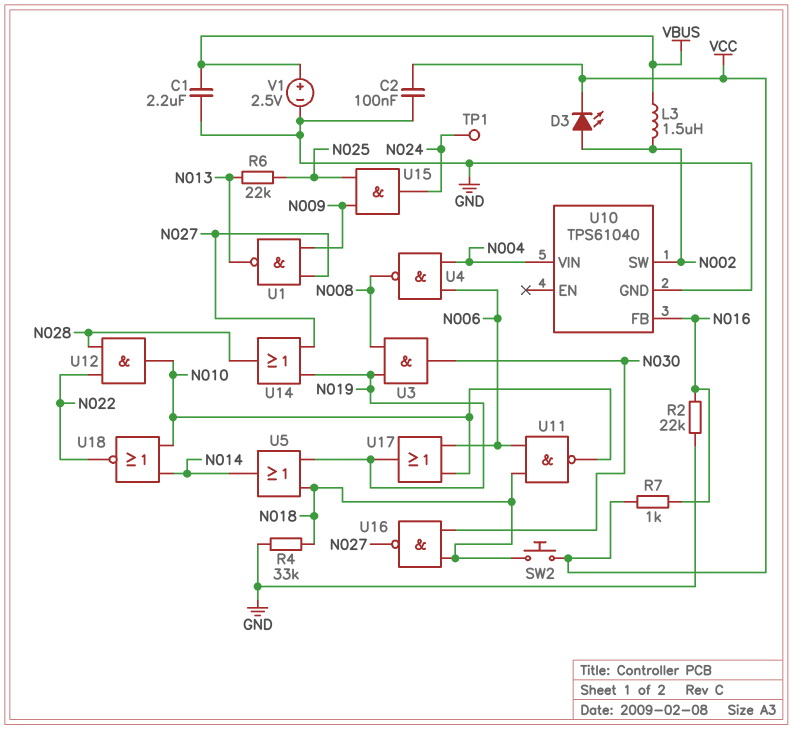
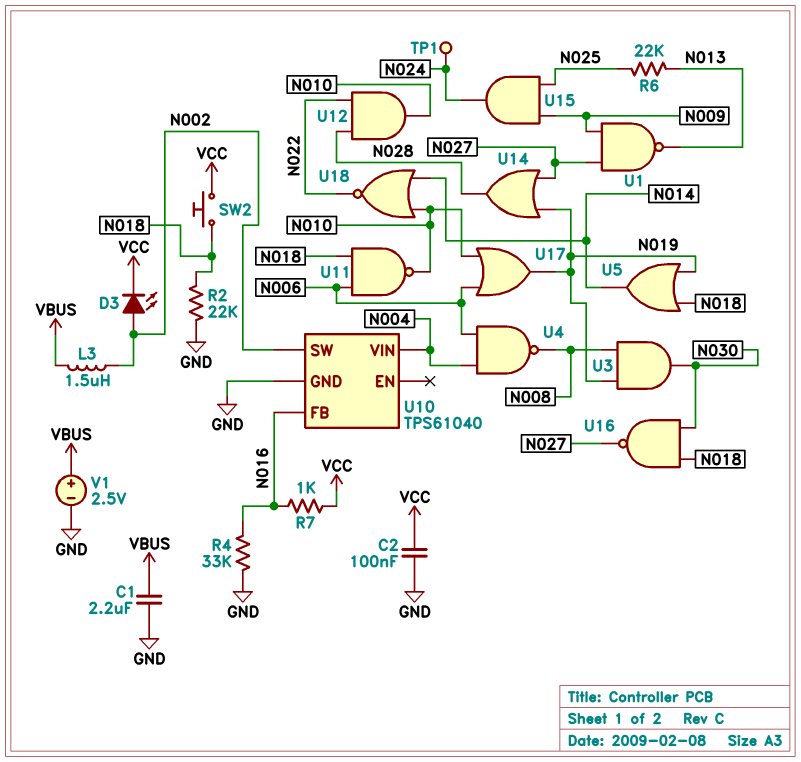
R2: 22k (GND, N016) -> 22k (GND, N018)
R4: 33k (GND, N018) -> 33k (GND, N016)

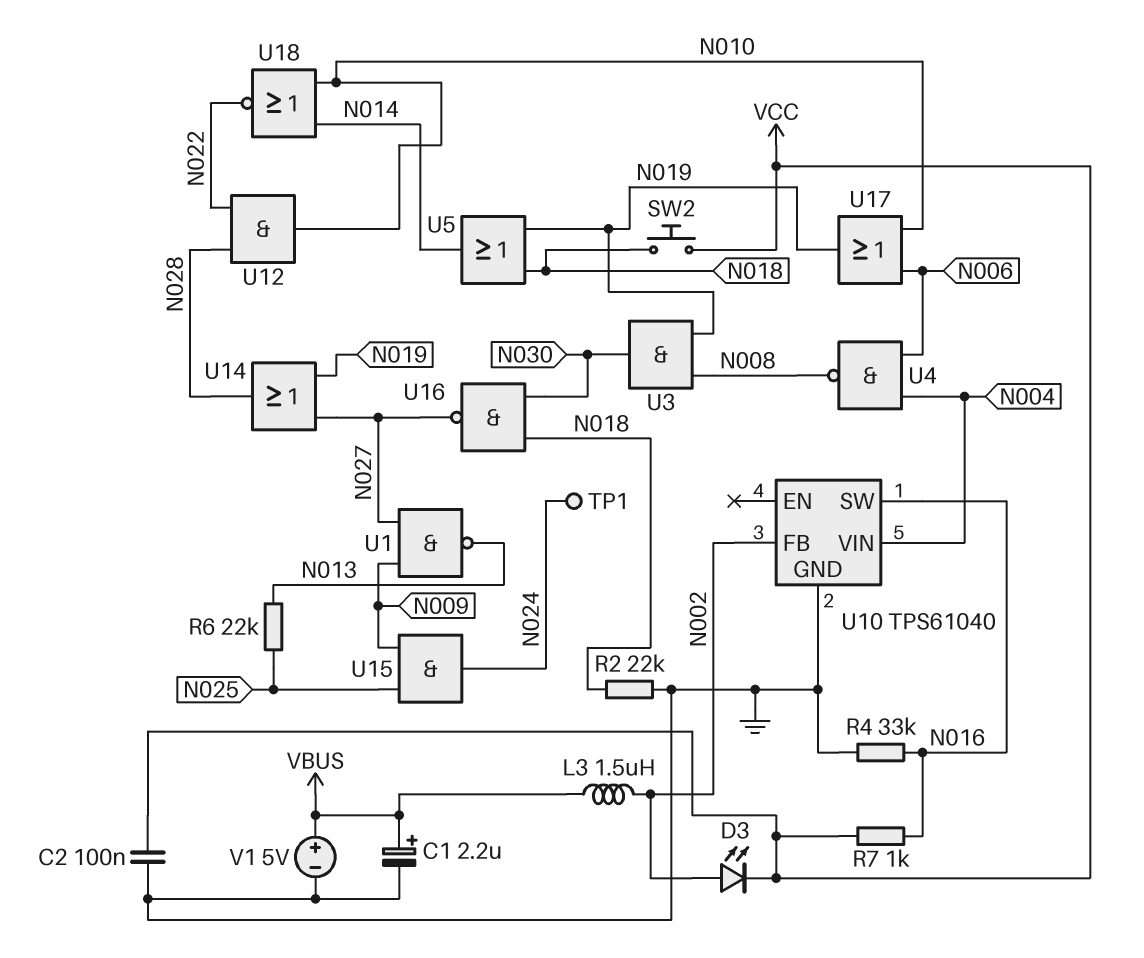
C1: 2.2uF (GND, VBUS) -> 2.2uF (plus VBUS, minus GND)
U10 pin FB: N016 -> N002
U10 pin SW: N002 -> N016
U11: NAND (in N006, in N018, out N010) -> none
V1: 2.5V (plus VBUS, minus GND) -> 5V (plus VBUS, minus GND)

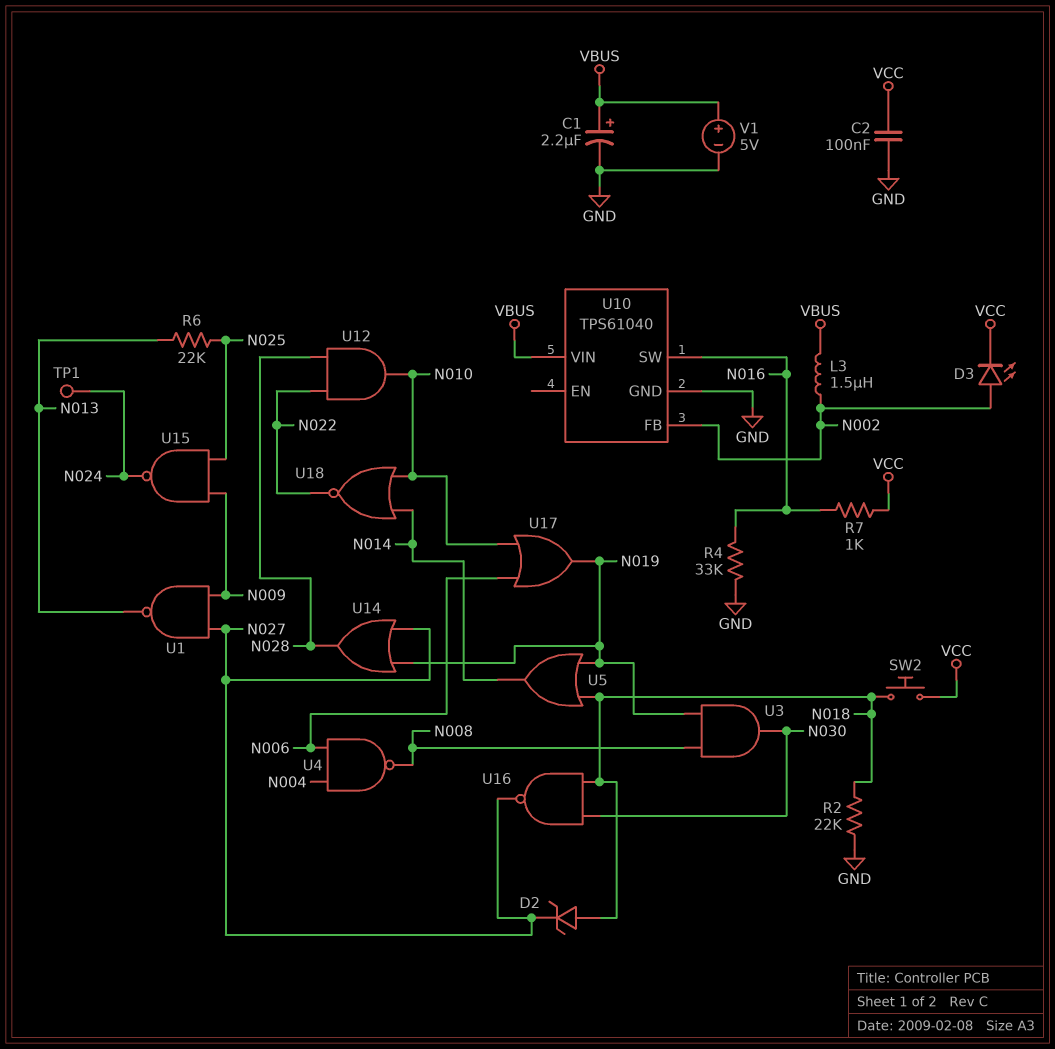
D2: none -> zener (A N018, K N027)
U10 pin VIN: N004 -> VBUS
U15: AND (in N009, in N025, out N024) -> NAND (in N009, in N025, out N024)

